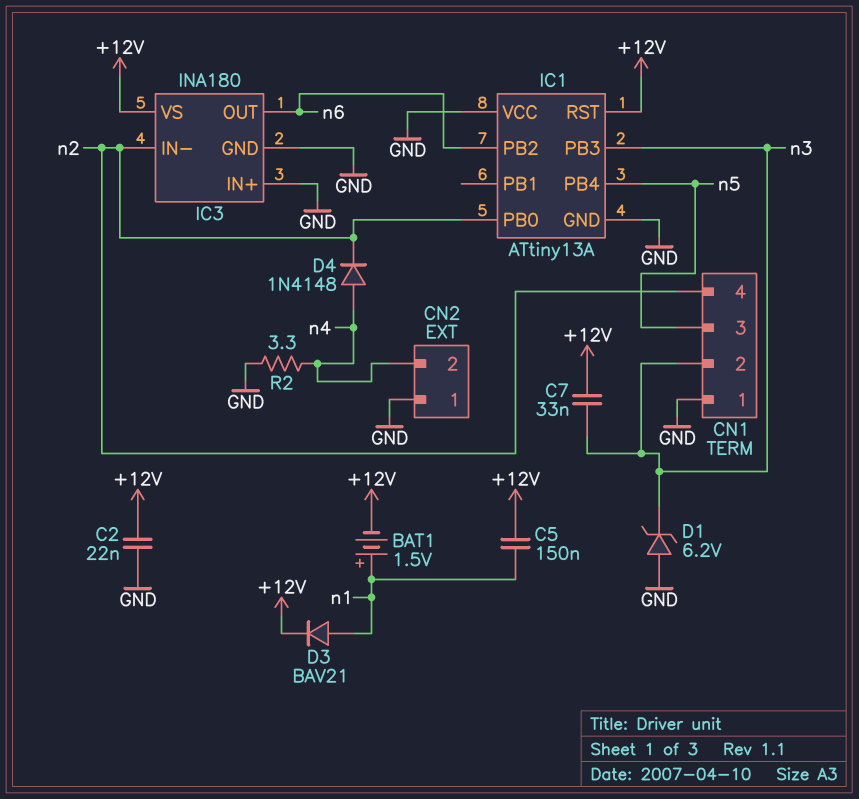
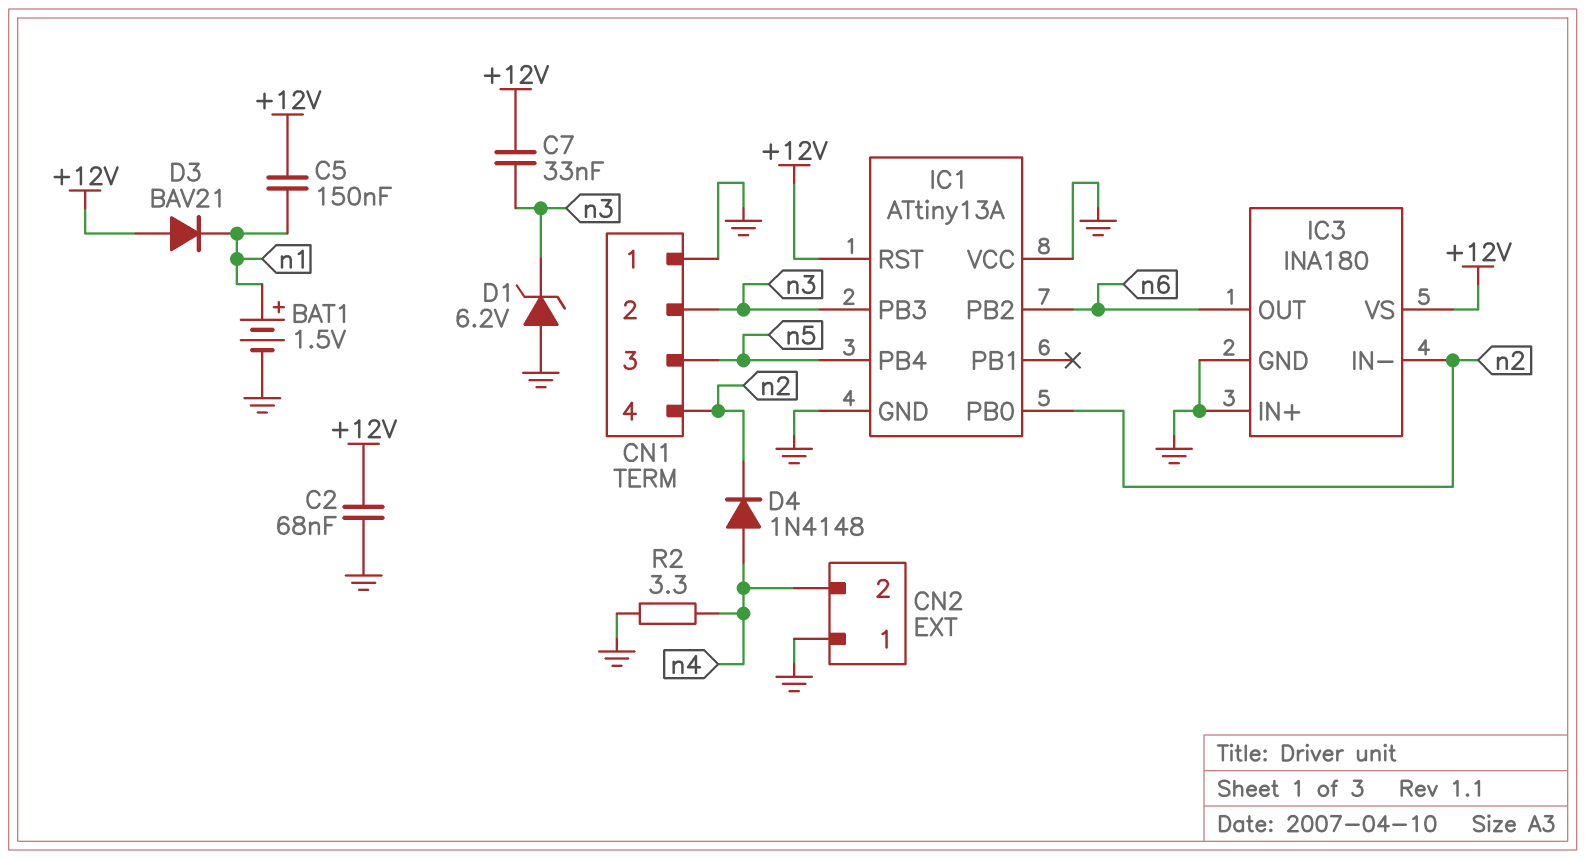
BAT1: 1.5V (plus n1, minus +12V) -> 1.5V (plus n1, minus GND)
C2: 22nF (+12V, GND) -> 68nF (+12V, GND)
D3: diode BAV21 (A n1, K +12V) -> diode BAV21 (A +12V, K n1)

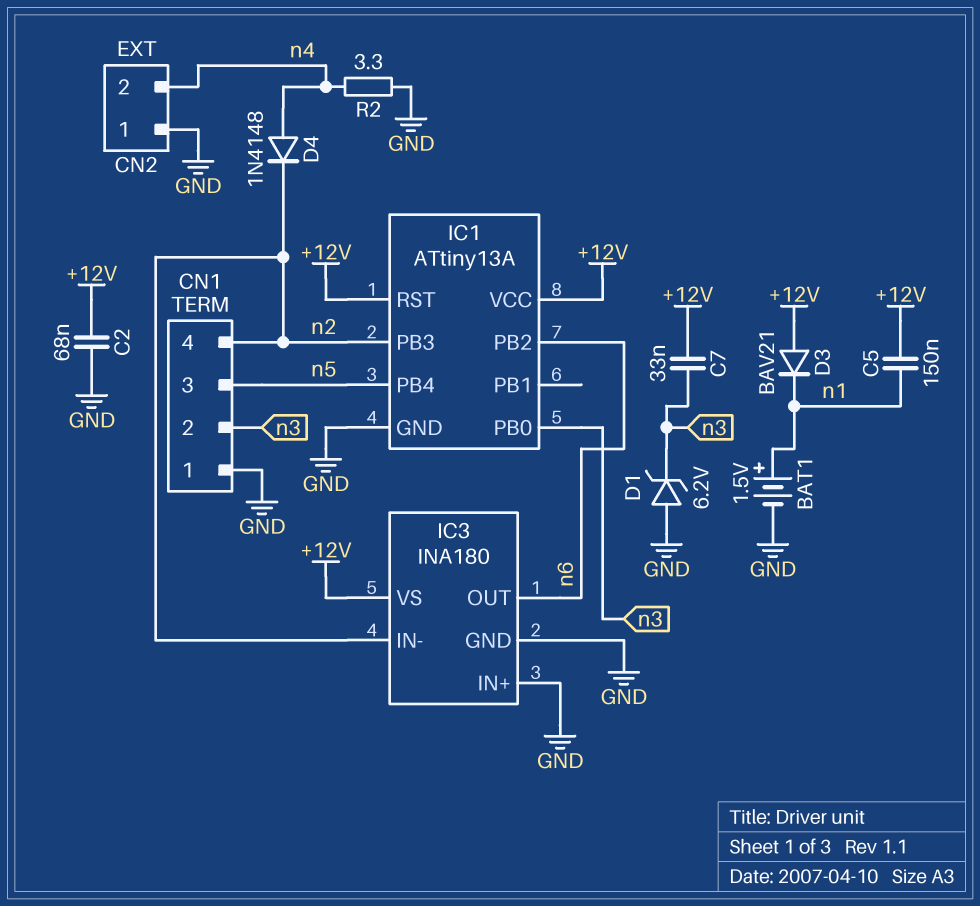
IC1 pin PB0: n2 -> n3
IC1 pin PB3: n3 -> n2
IC1 pin VCC: GND -> +12V

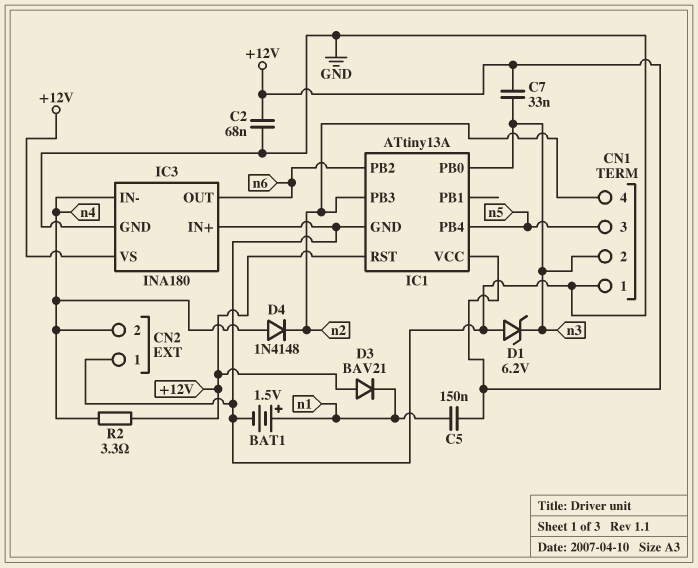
IC3 pin IN-: n2 -> n4
R2: 3.3 (GND, n4) -> 3.3 (+12V, n4)

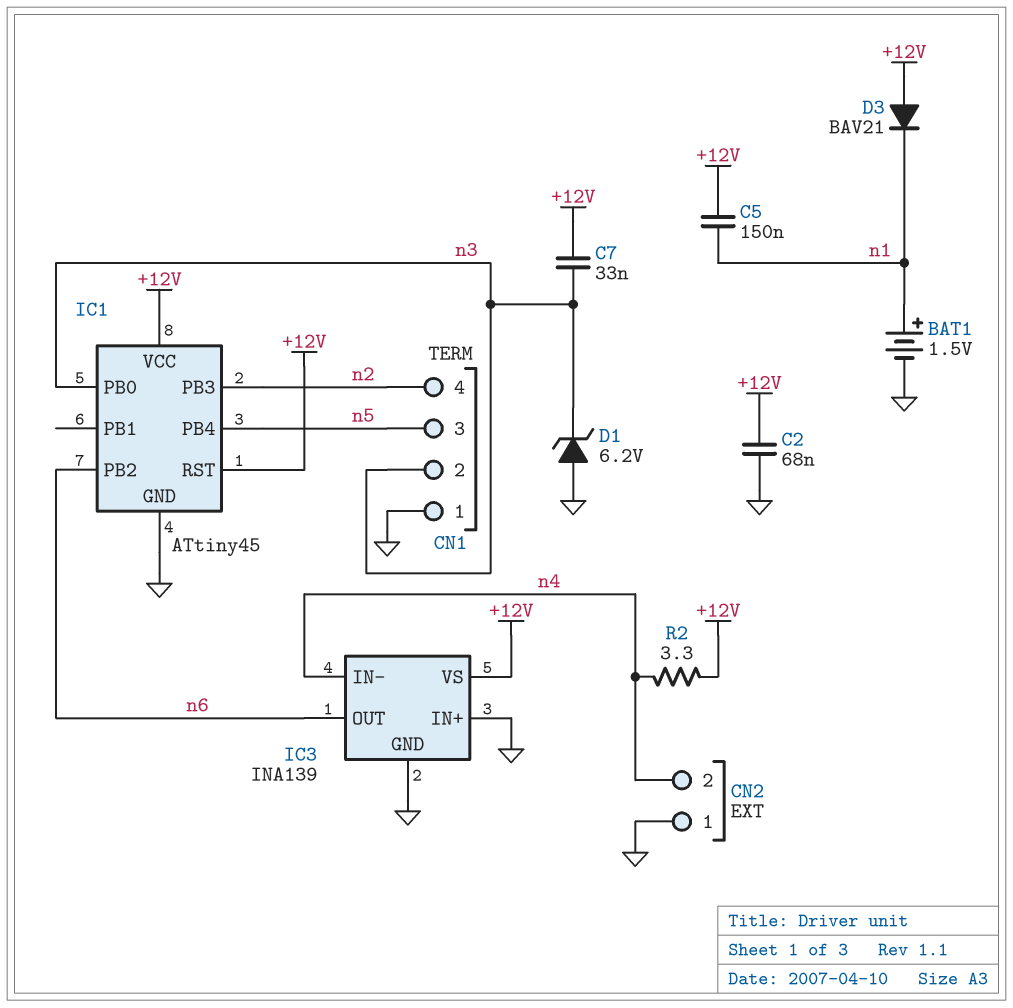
D4: diode 1N4148 (A n4, K n2) -> none
IC1: ATtiny13A -> ATtiny45
IC3: INA180 -> INA139

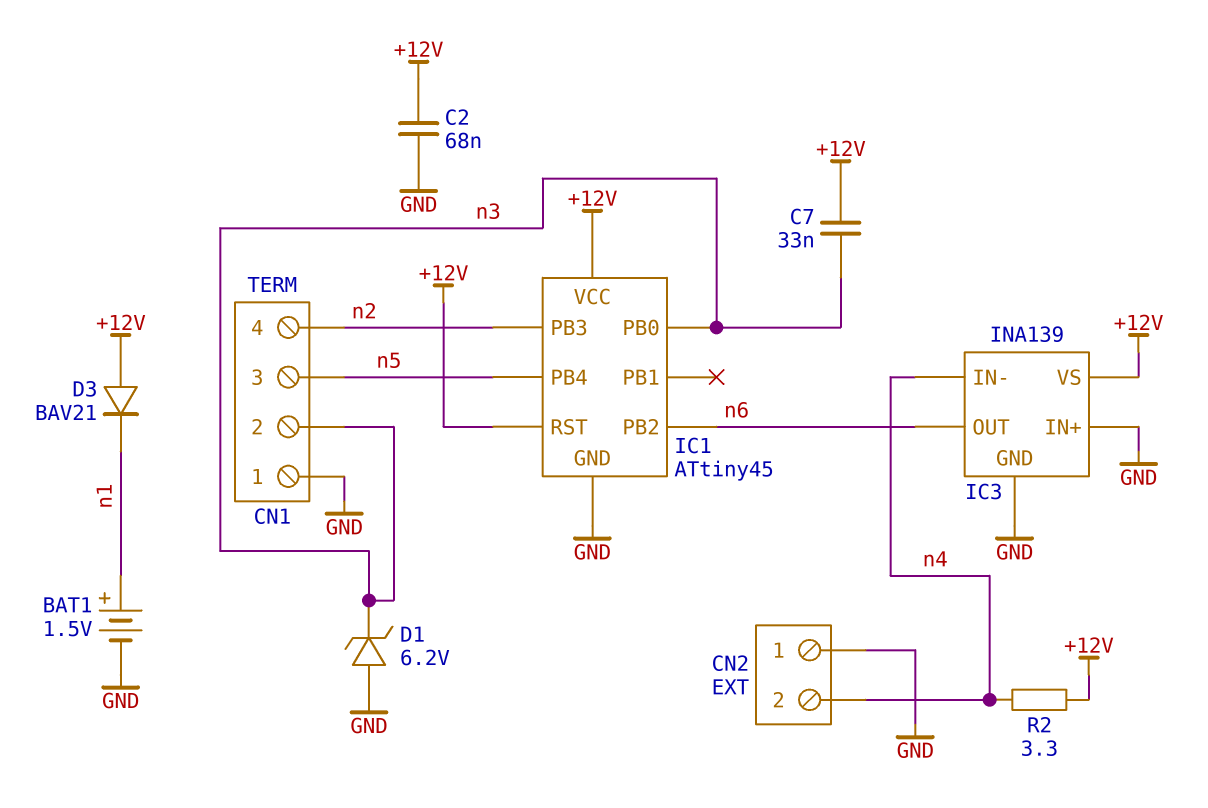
C5: 150nF (+12V, n1) -> none

